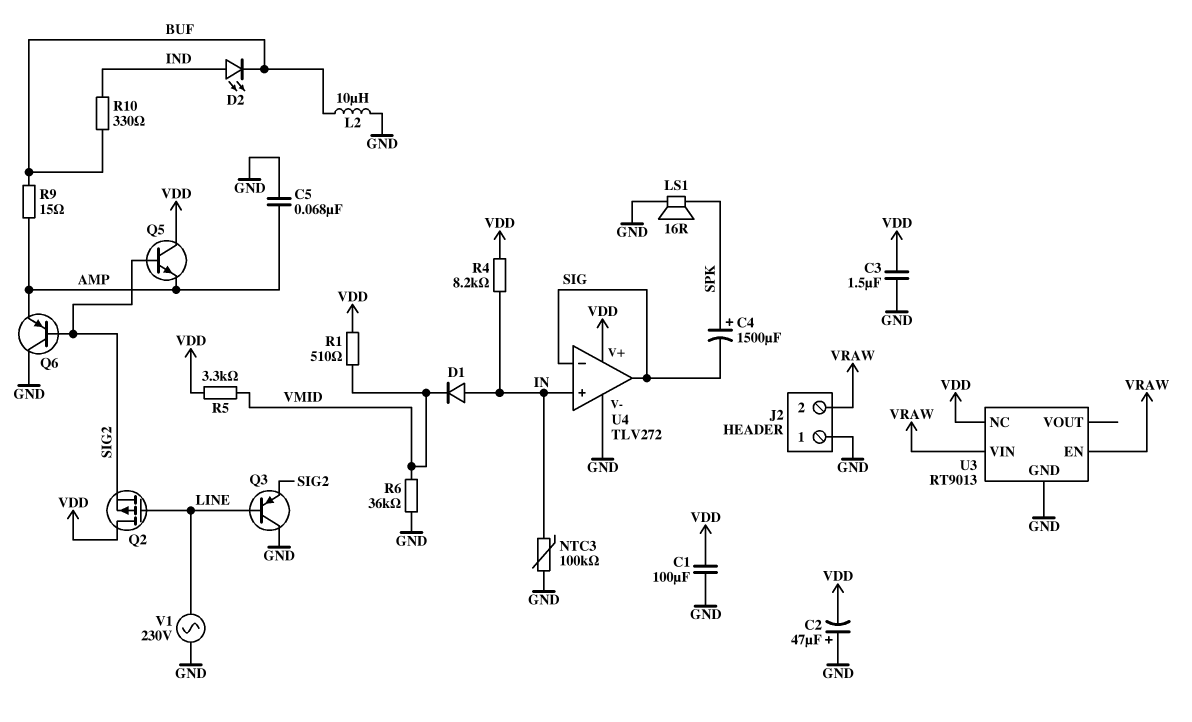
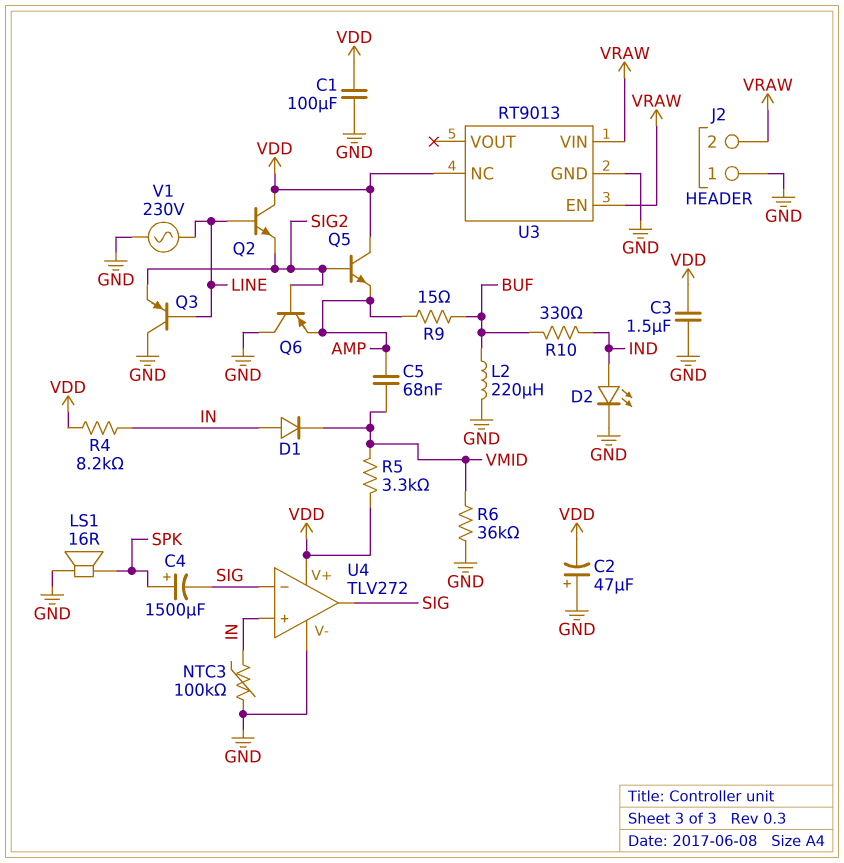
C5: 68nF (AMP, GND) -> 68nF (AMP, VMID)
D2: LED (A IND, K BUF) -> LED (A IND, K GND)
L2: 10uH (BUF, GND) -> 220uH (BUF, GND)
Q2: PMOS (G LINE, D VDD, S SIG2) -> NPN (B LINE, C VDD, E SIG2)
R1: 510 (VDD, VMID) -> none

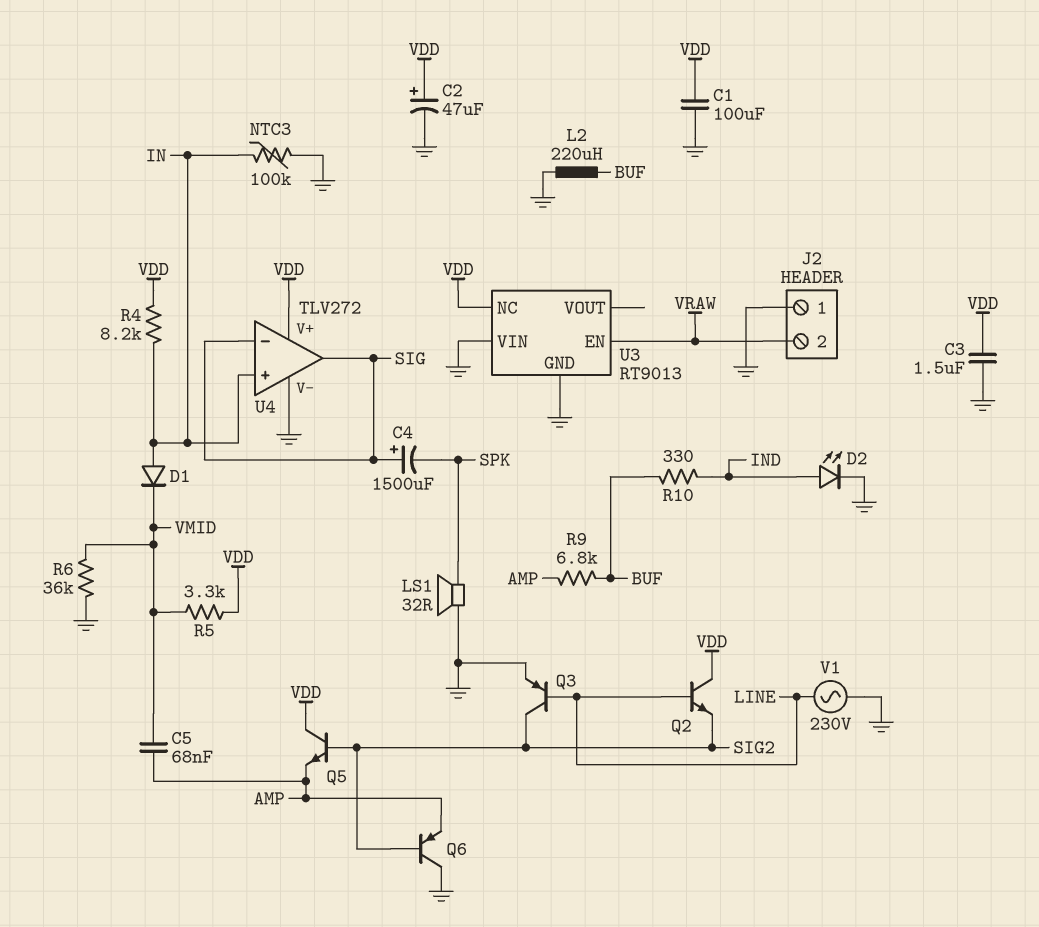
C2: 47uF (plus GND, minus VDD) -> 47uF (plus VDD, minus GND)
C4: 1500uF (plus SPK, minus SIG) -> 1500uF (plus SIG, minus SPK)
LS1: speaker 16R (GND, SPK) -> speaker 32R (GND, SPK)
Q3: PNP (B LINE, C GND, E SIG2) -> PNP (B LINE, C SIG2, E GND)
R9: 15 (AMP, BUF) -> 6.8k (AMP, BUF)
U3 pin VIN: VRAW -> GND

